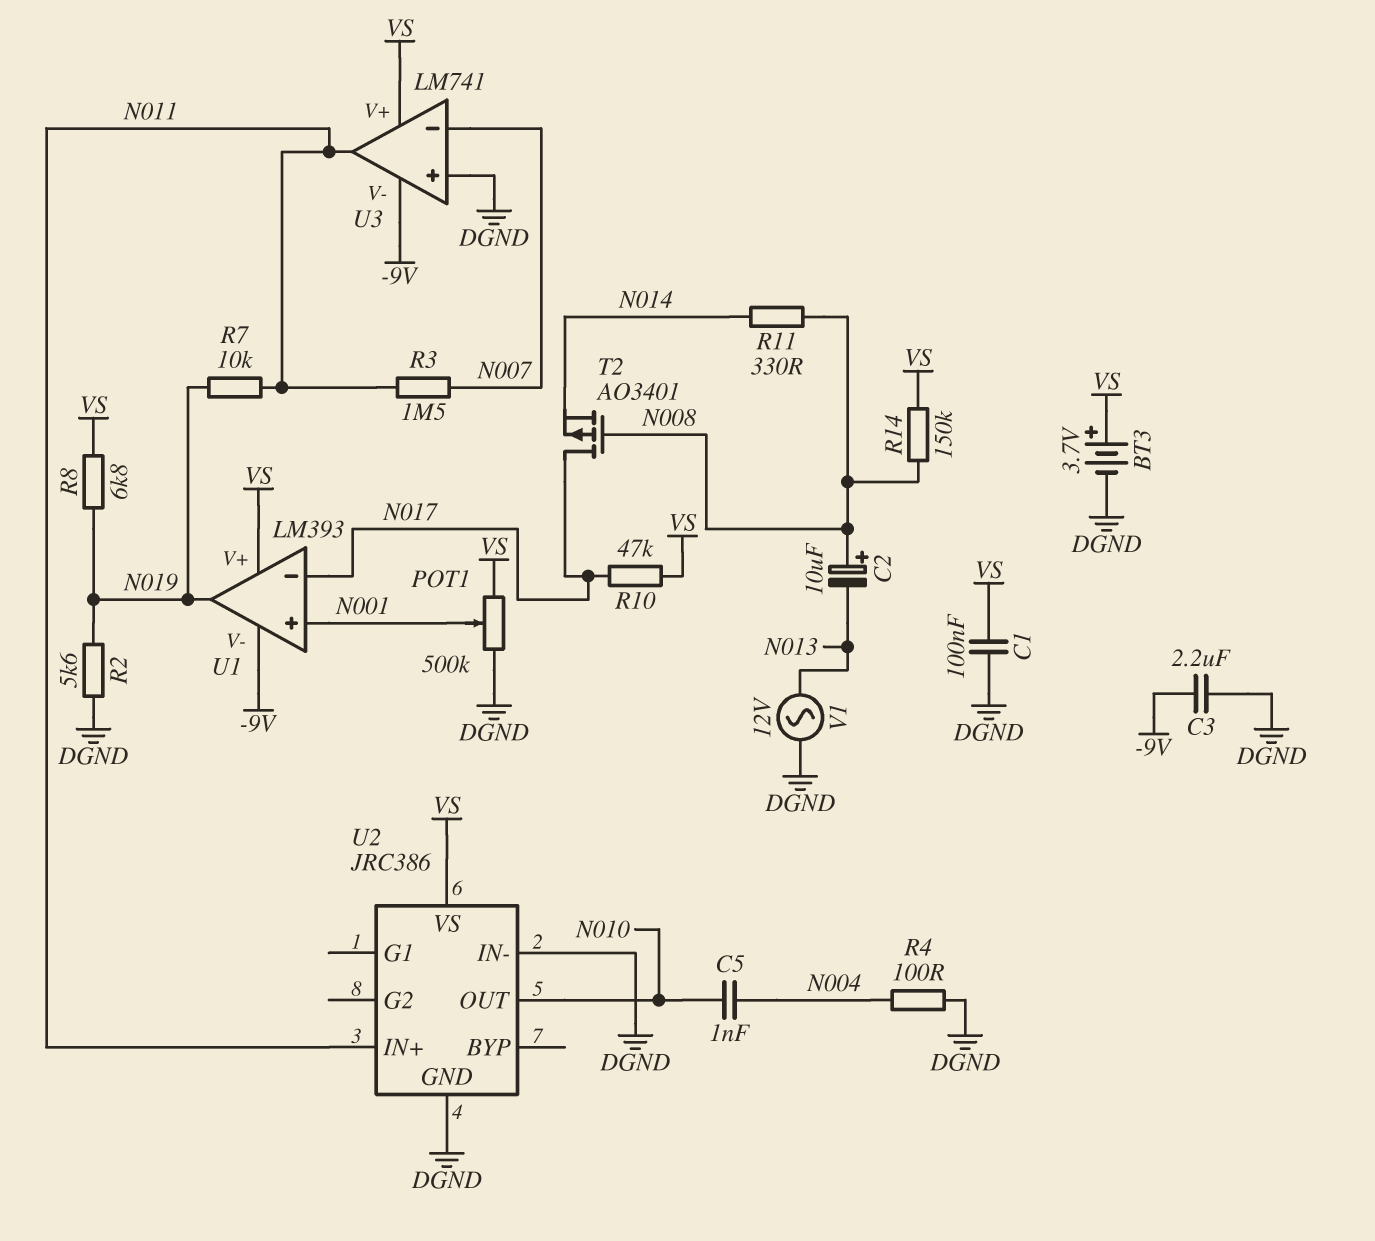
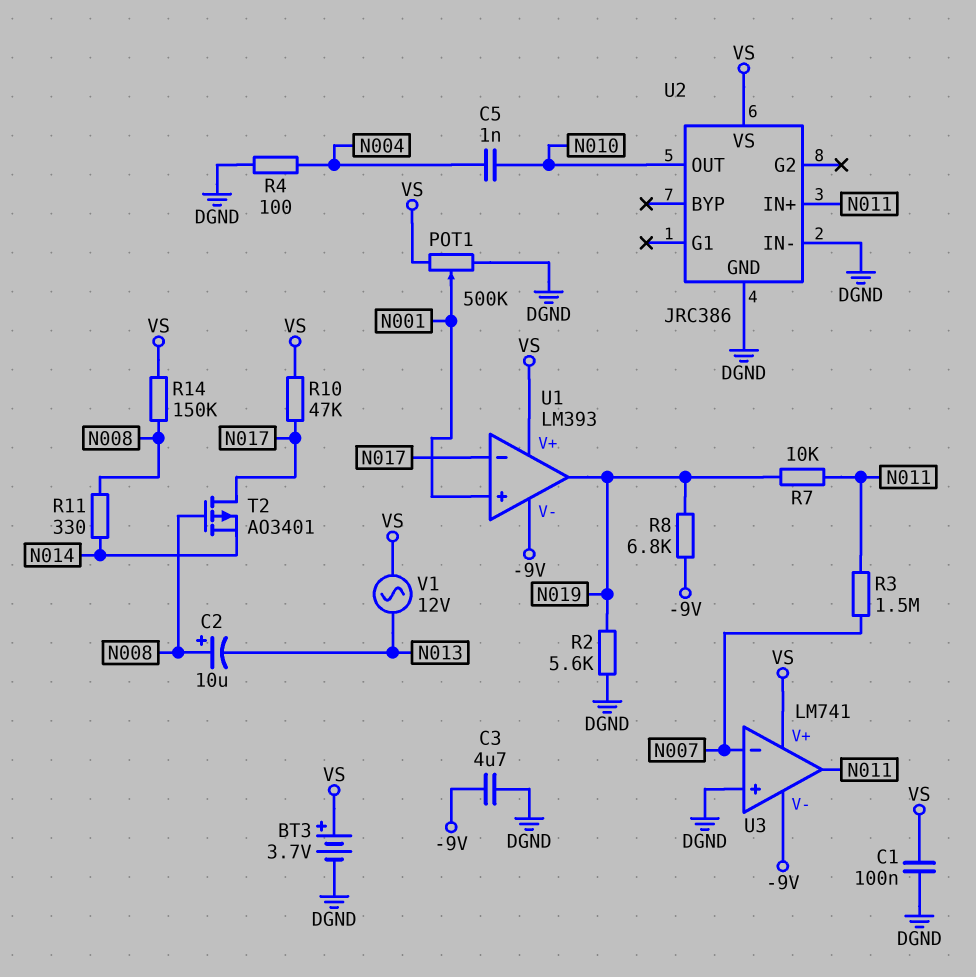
C3: 2.2uF (-9V, DGND) -> 4.7uF (-9V, DGND)
R8: 6.8k (N019, VS) -> 6.8k (-9V, N019)
V1: AC 12V (DGND, N013) -> AC 12V (N013, VS)

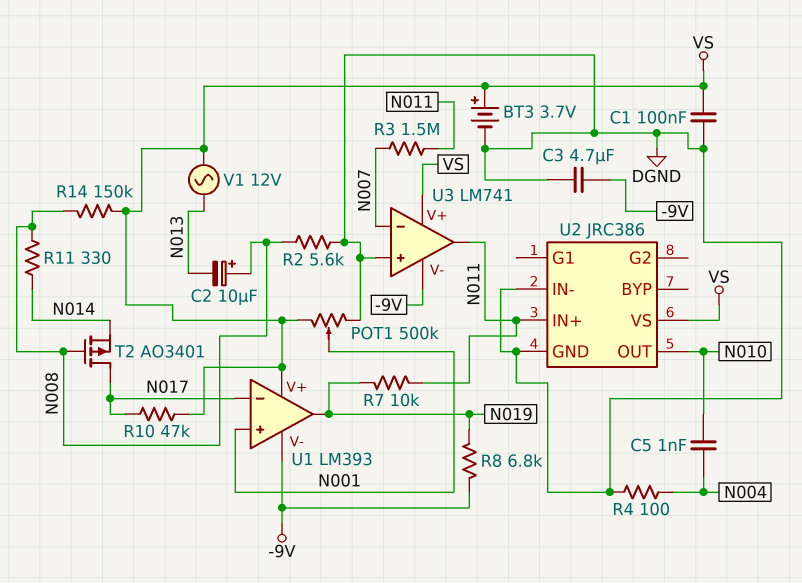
R2: 5.6k (DGND, N019) -> 5.6k (DGND, N008)

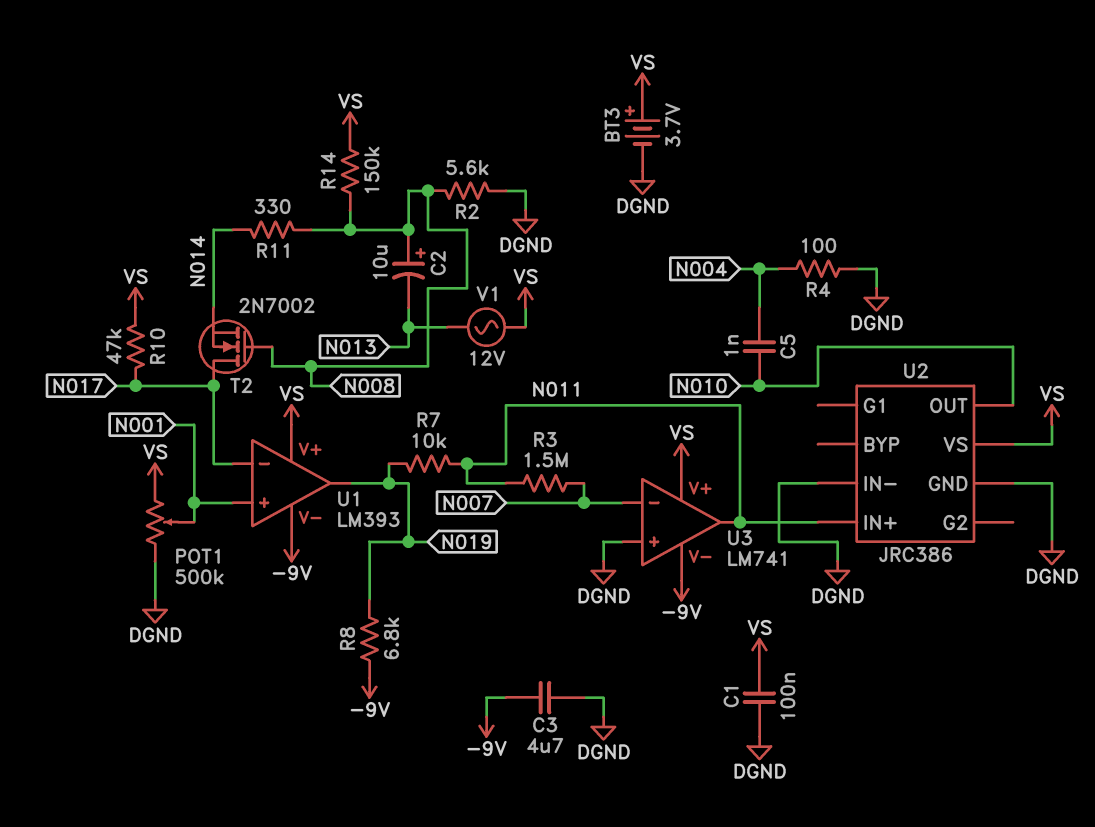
T2: PMOS AO3401 (G N008, D N017, S N014) -> NMOS 2N7002 (G N008, D N017, S N014)

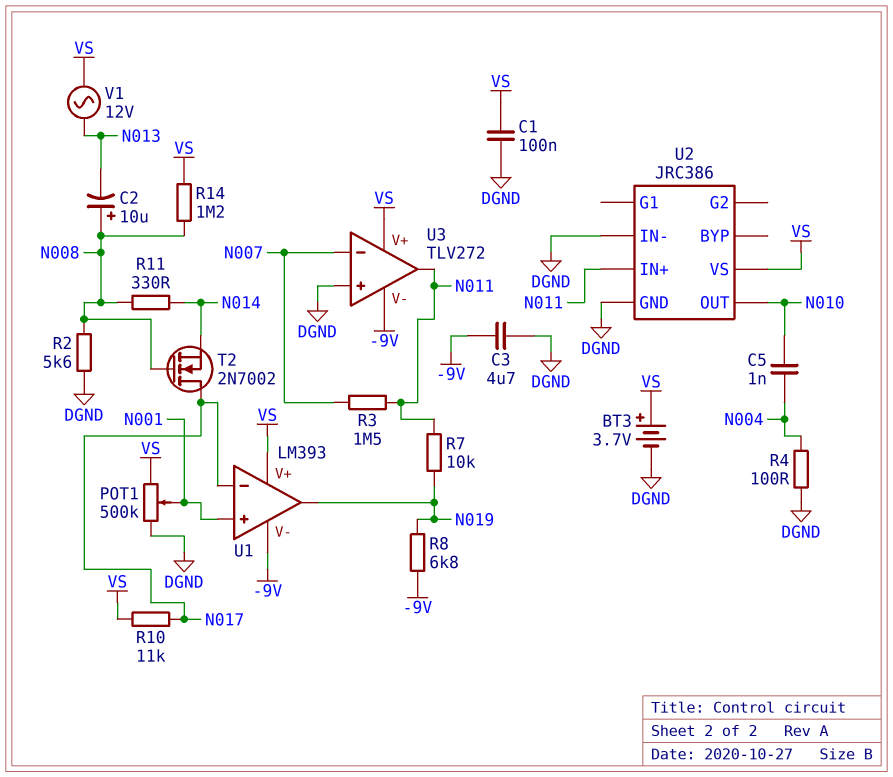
R10: 47k (N017, VS) -> 11k (N017, VS)
R14: 150k (N008, VS) -> 1.2M (N008, VS)
U3: LM741 -> TLV272

